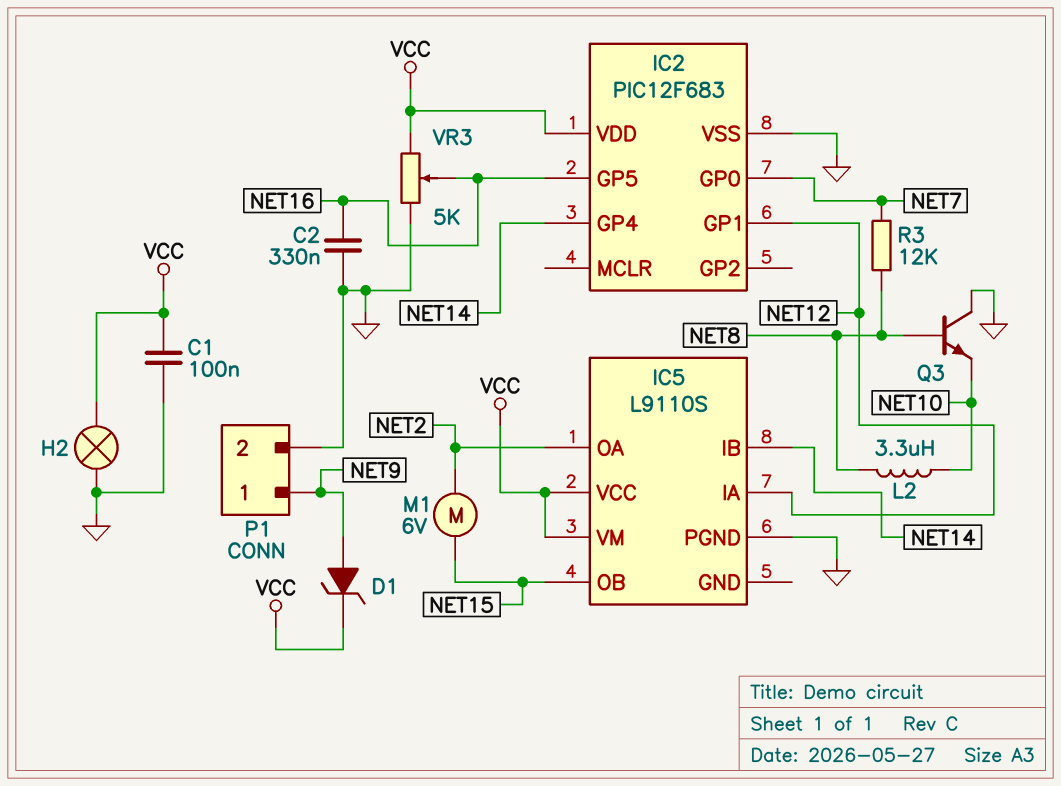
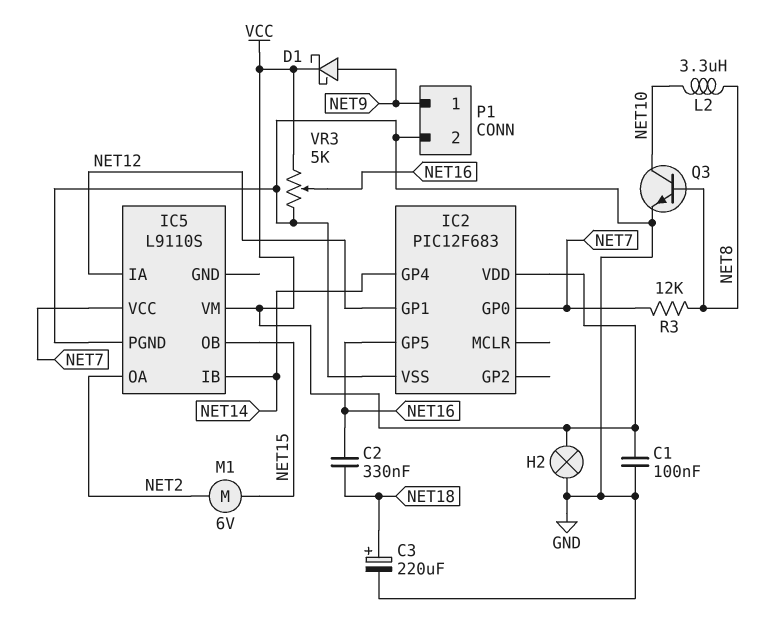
C2: 330nF (GND, NET16) -> 330nF (NET16, NET18)
C3: none -> 220uF (plus NET18, minus GND)
D1: zener (A NET9, K VCC) -> schottky (A NET9, K VCC)
IC5 pin VCC: VCC -> NET7
Q3: NPN (B NET8, C GND, E NET10) -> NPN (B NET8, C NET10, E GND)

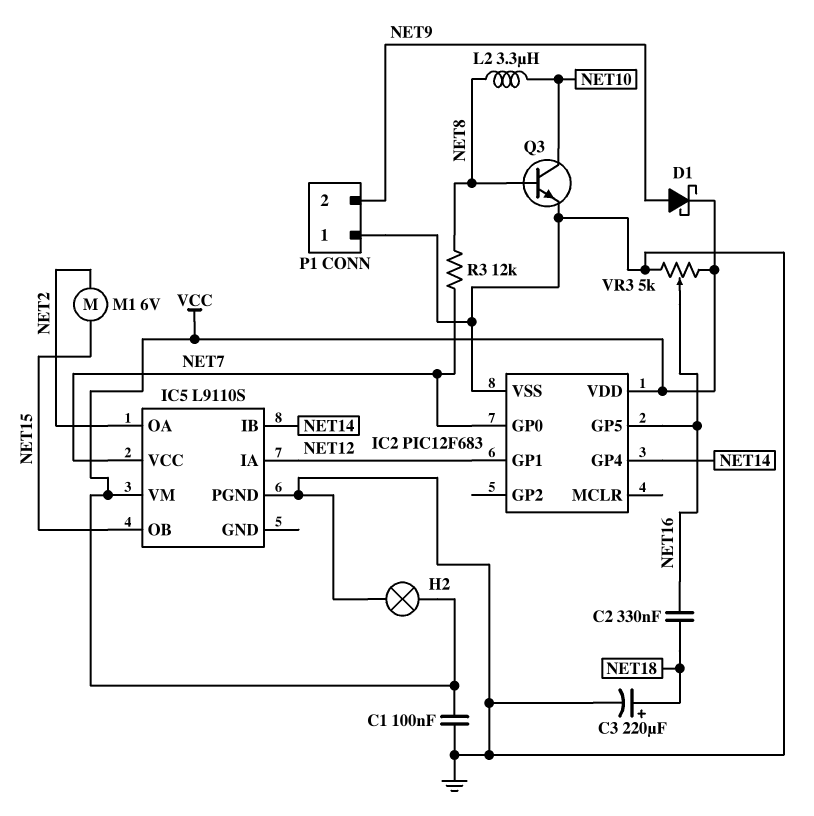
P1 pin 1: NET9 -> GND
P1 pin 2: GND -> NET9

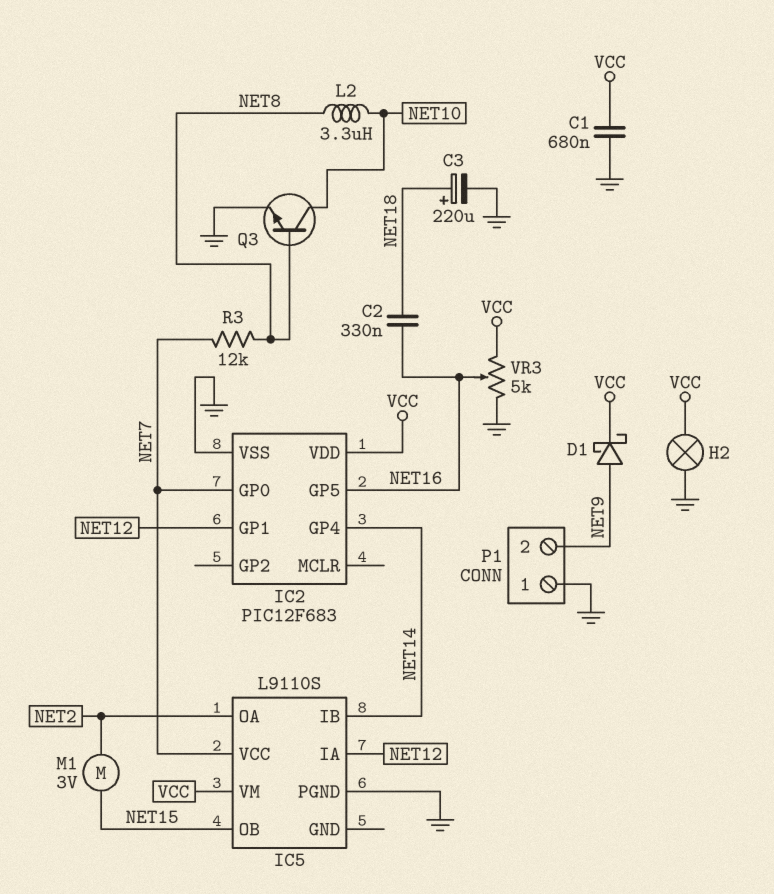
C1: 100nF (GND, VCC) -> 680nF (GND, VCC)
M1: motor 6V (NET2, NET15) -> motor 3V (NET2, NET15)

